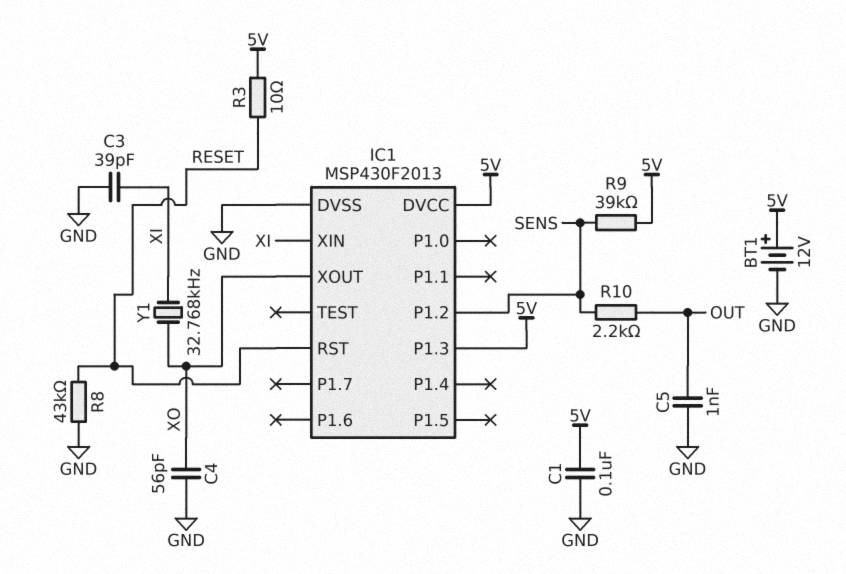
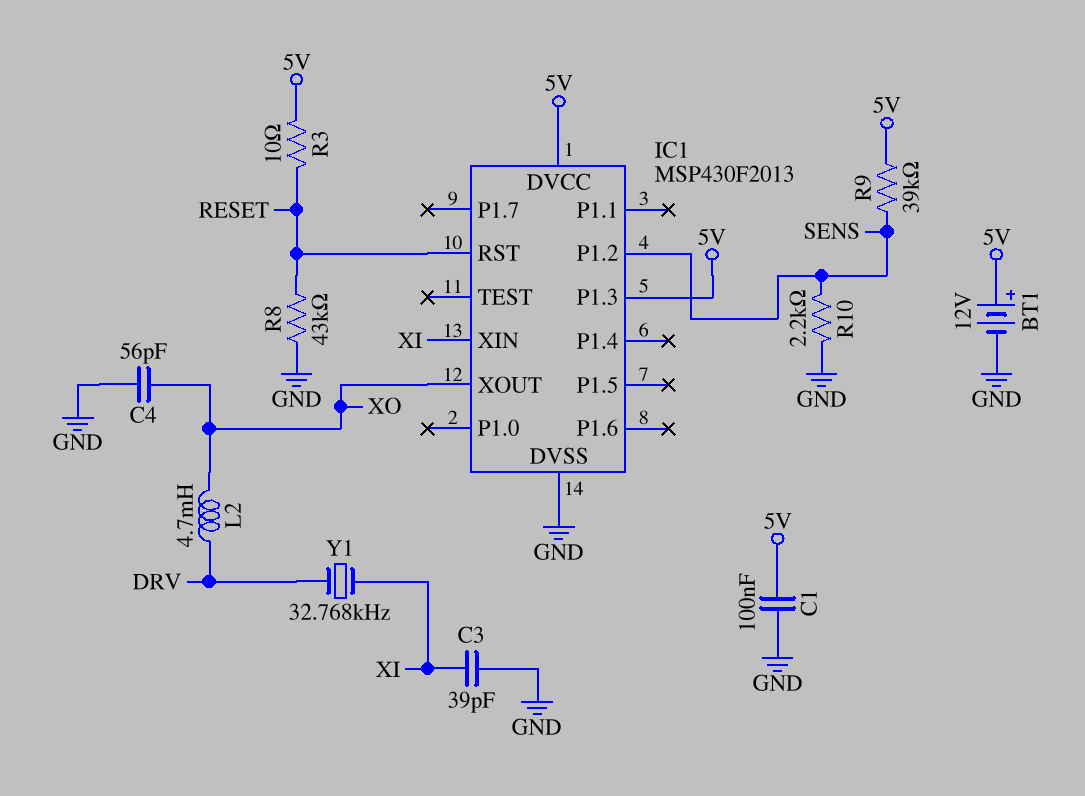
C5: 1nF (GND, OUT) -> none
L2: none -> 4.7mH (DRV, XO)
R10: 2.2k (OUT, SENS) -> 2.2k (GND, SENS)
Y1: 32.768kHz (XI, XO) -> 32.768kHz (DRV, XI)

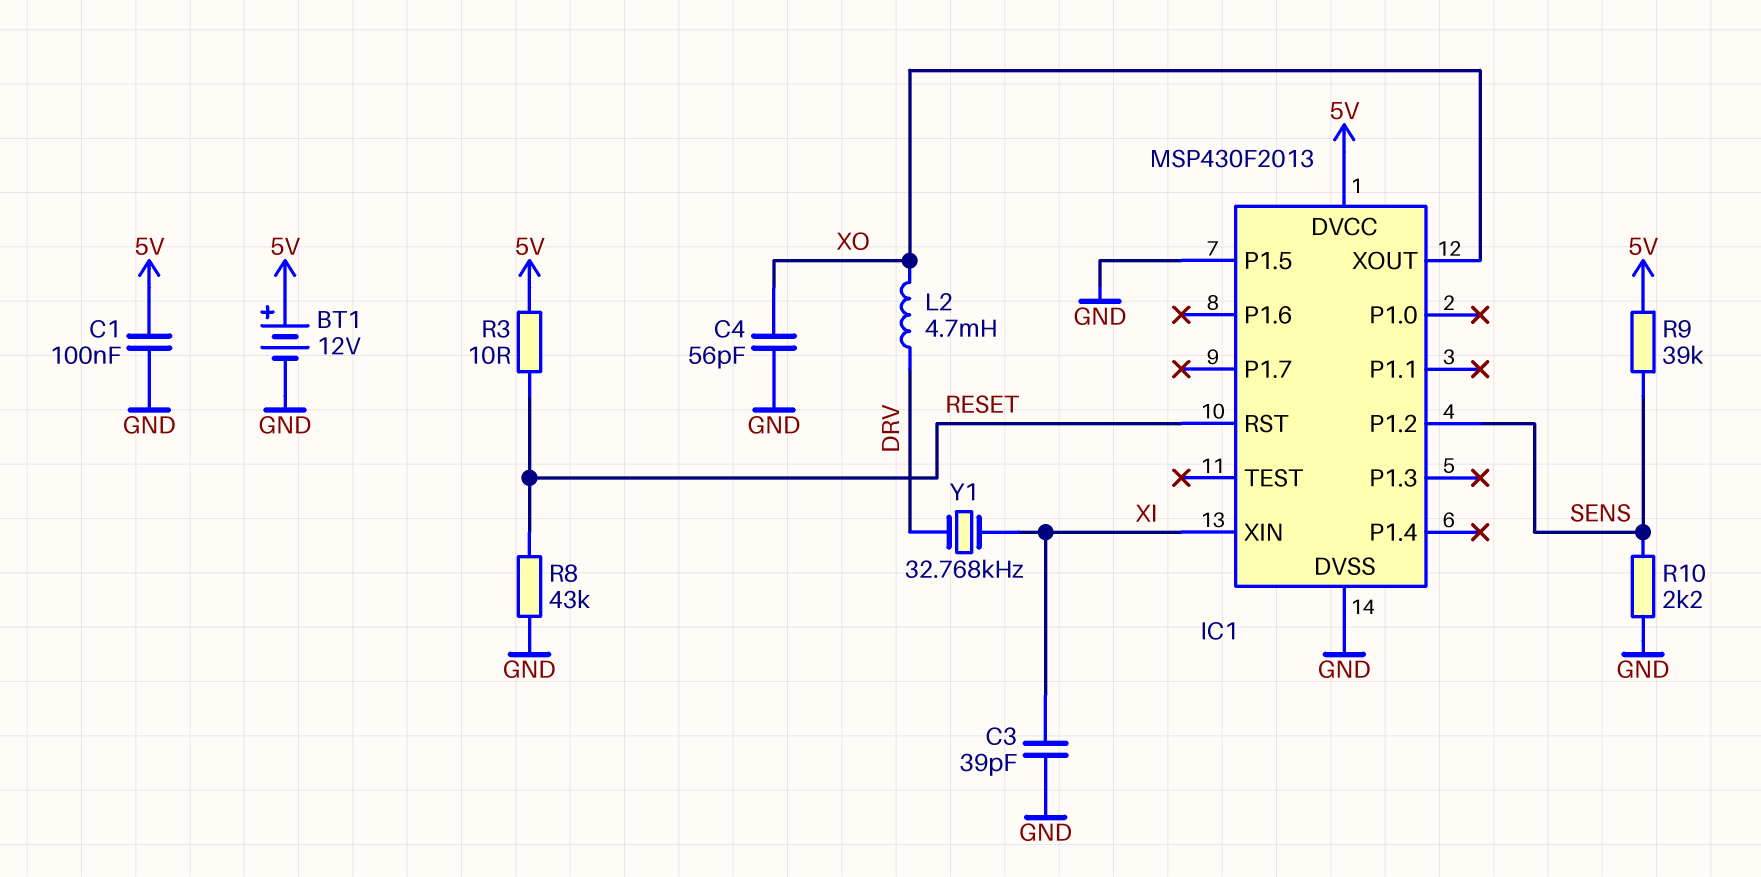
IC1 pin P1.3: 5V -> none
IC1 pin P1.5: none -> GND

